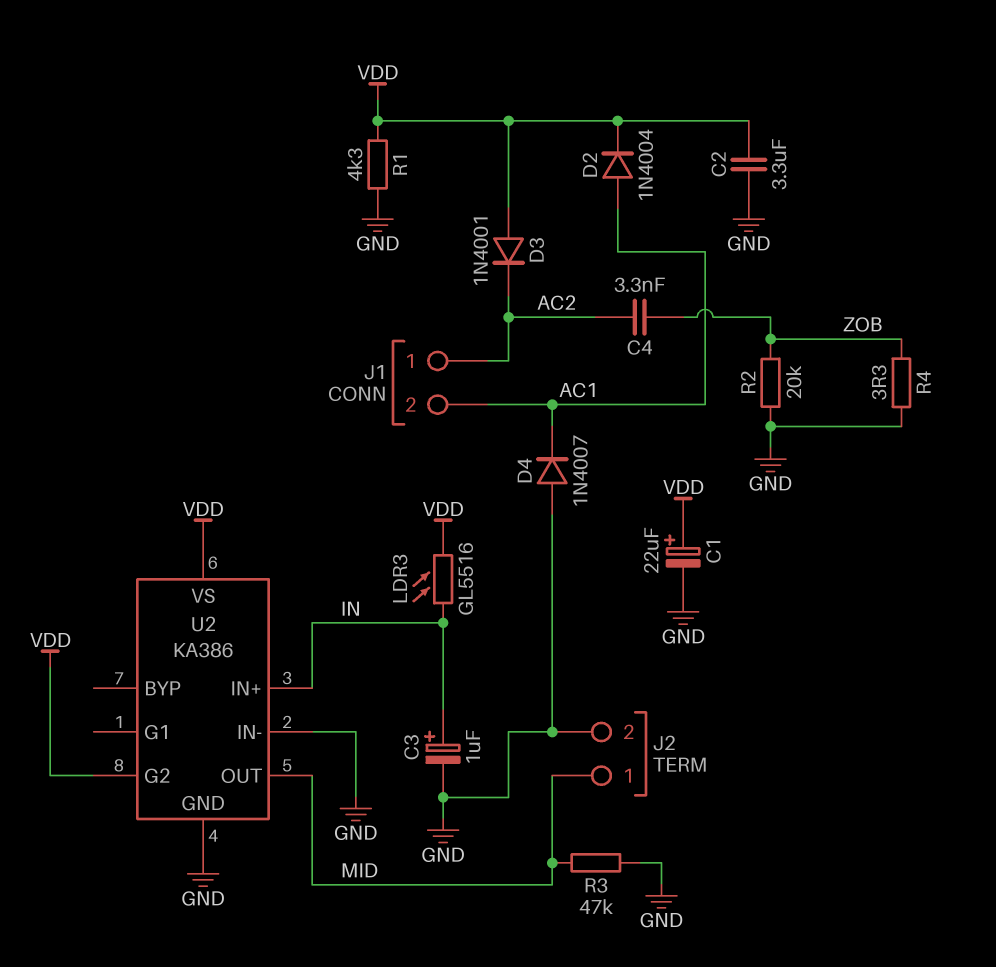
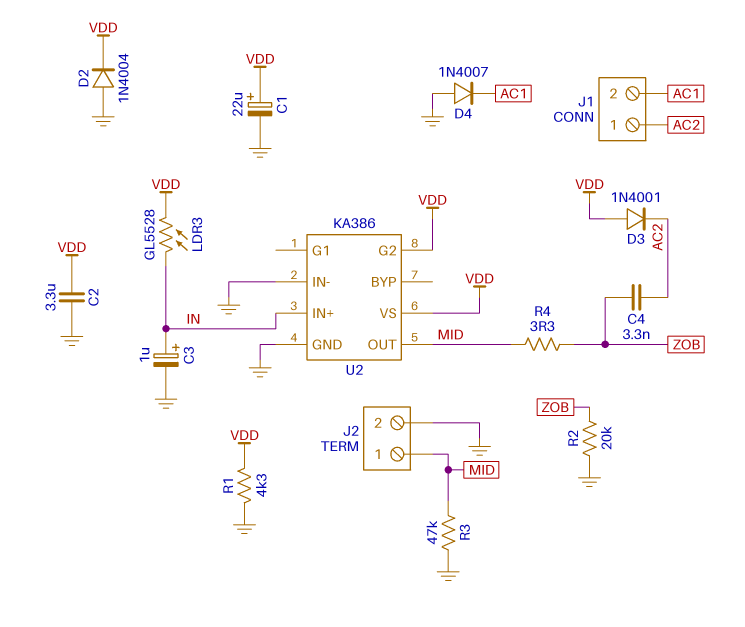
D2: diode 1N4004 (A AC1, K VDD) -> diode 1N4004 (A GND, K VDD)
LDR3: GL5516 (IN, VDD) -> GL5528 (IN, VDD)
R4: 3.3 (GND, ZOB) -> 3.3 (MID, ZOB)

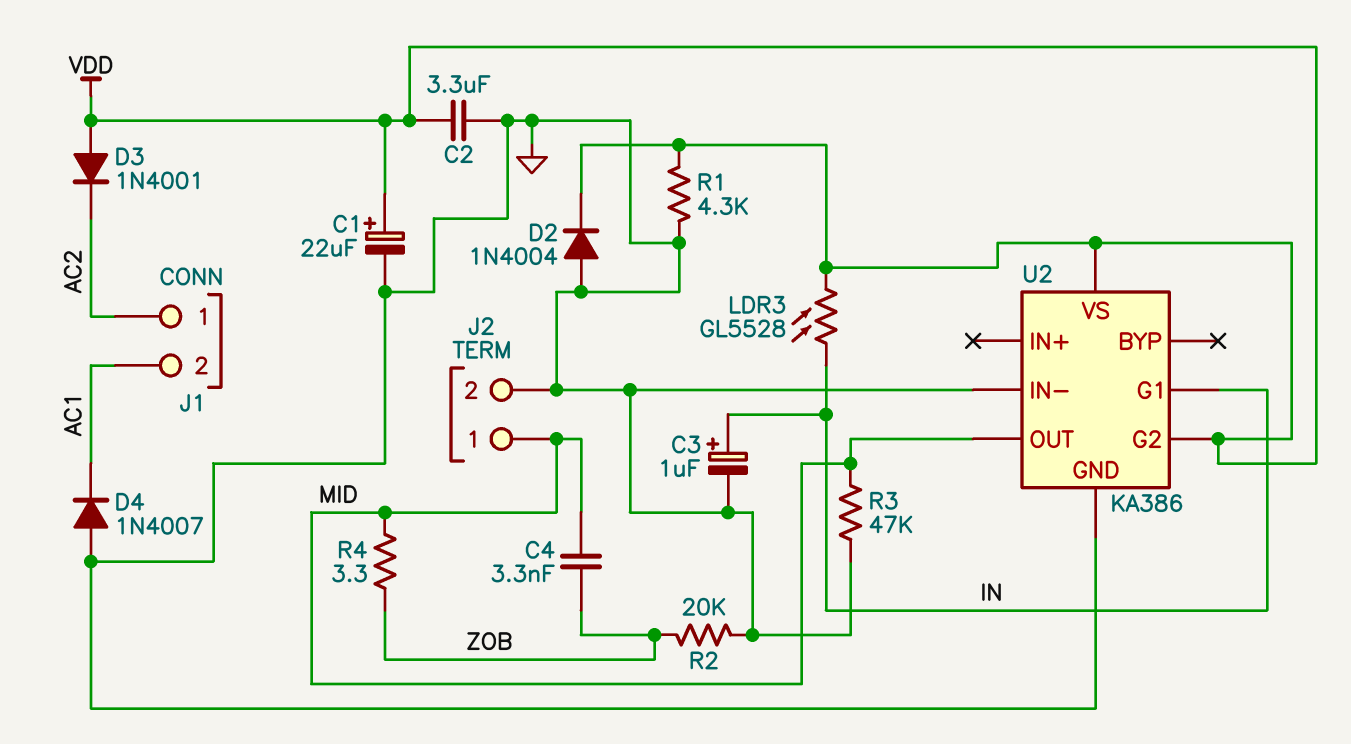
C4: 3.3nF (AC2, ZOB) -> 3.3nF (MID, ZOB)
U2 pin G1: none -> IN
U2 pin IN+: IN -> none

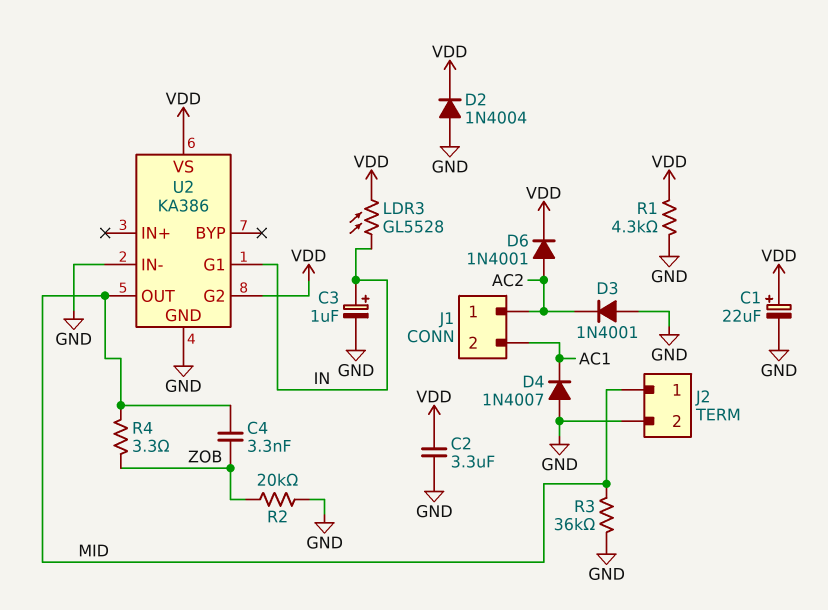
D3: diode 1N4001 (A VDD, K AC2) -> diode 1N4001 (A GND, K AC2)
D6: none -> diode 1N4001 (A AC2, K VDD)
R3: 47k (GND, MID) -> 36k (GND, MID)

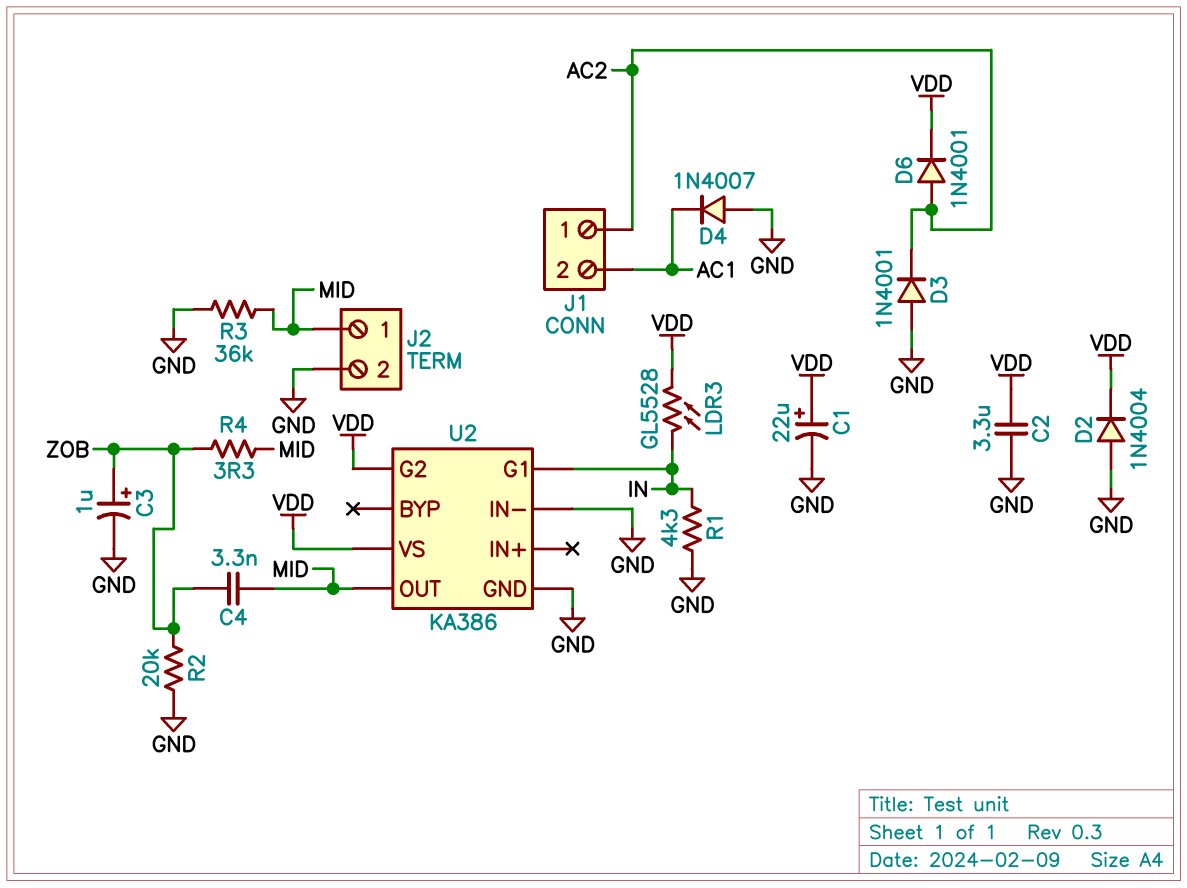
C3: 1uF (plus IN, minus GND) -> 1uF (plus ZOB, minus GND)
R1: 4.3k (GND, VDD) -> 4.3k (GND, IN)

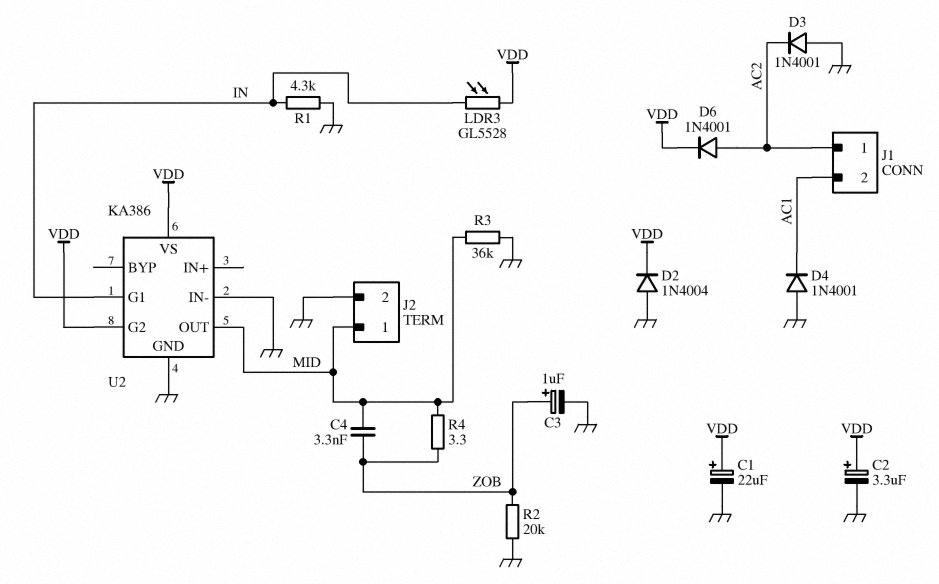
C2: 3.3uF (GND, VDD) -> 3.3uF (plus VDD, minus GND)
D4: diode 1N4007 (A GND, K AC1) -> diode 1N4001 (A GND, K AC1)

